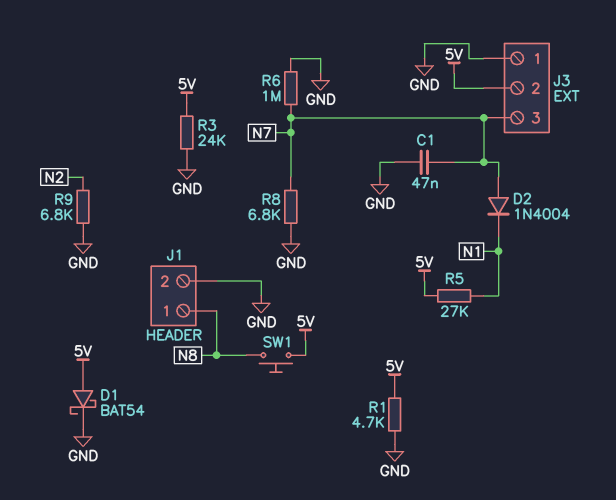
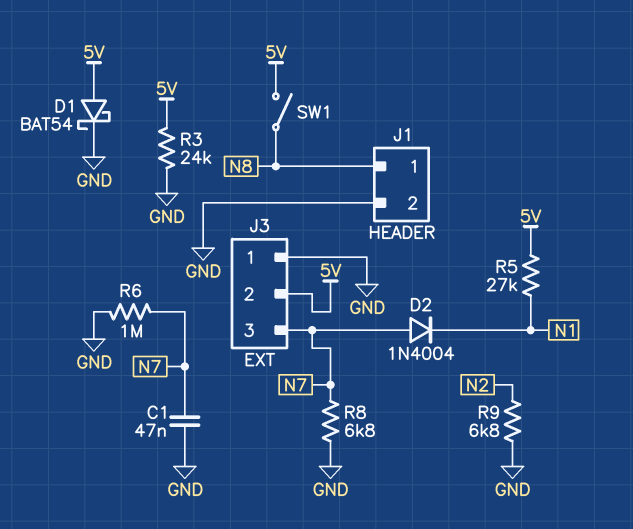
R1: 4.7k (5V, GND) -> none
SW1: button (5V, N8) -> switch (5V, N8)

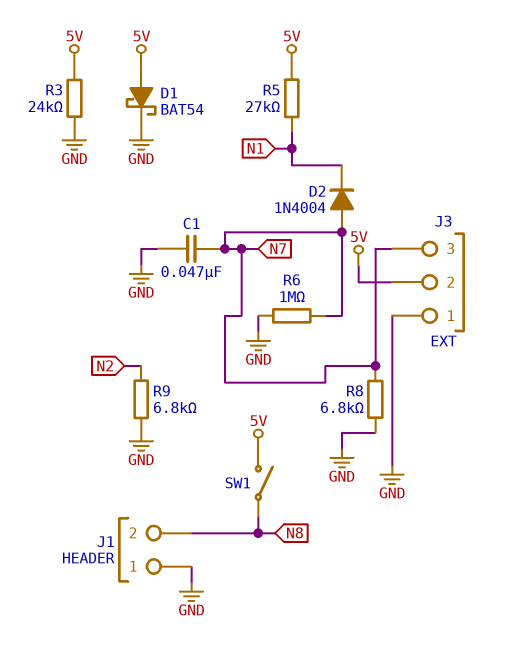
J1 pin 1: N8 -> GND
J1 pin 2: GND -> N8

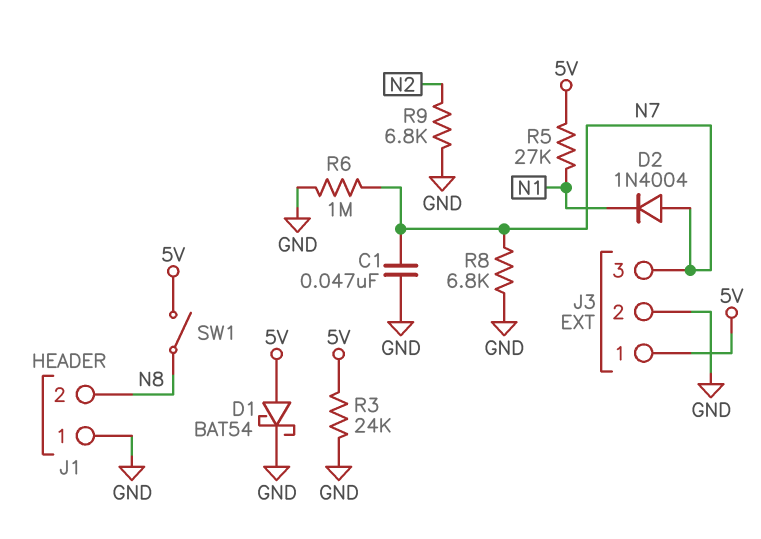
J3 pin 1: GND -> 5V
J3 pin 2: 5V -> GND

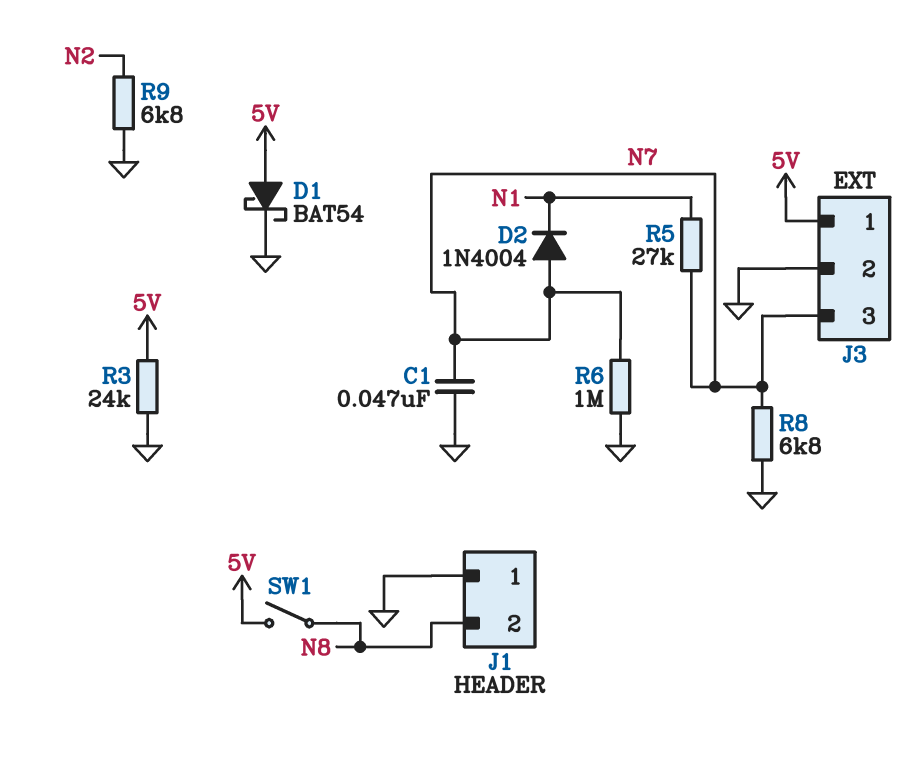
R5: 27k (5V, N1) -> 27k (N1, N7)

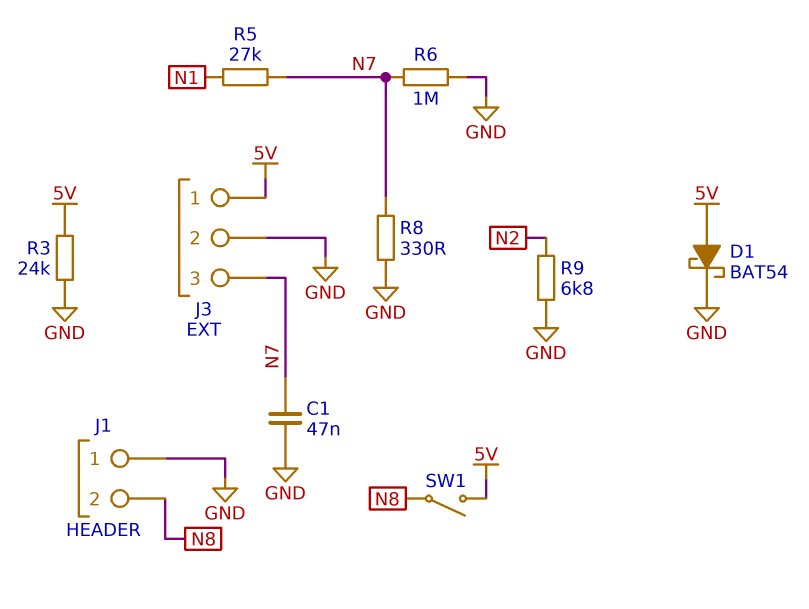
D2: diode 1N4004 (A N7, K N1) -> none
R8: 6.8k (GND, N7) -> 330 (GND, N7)

